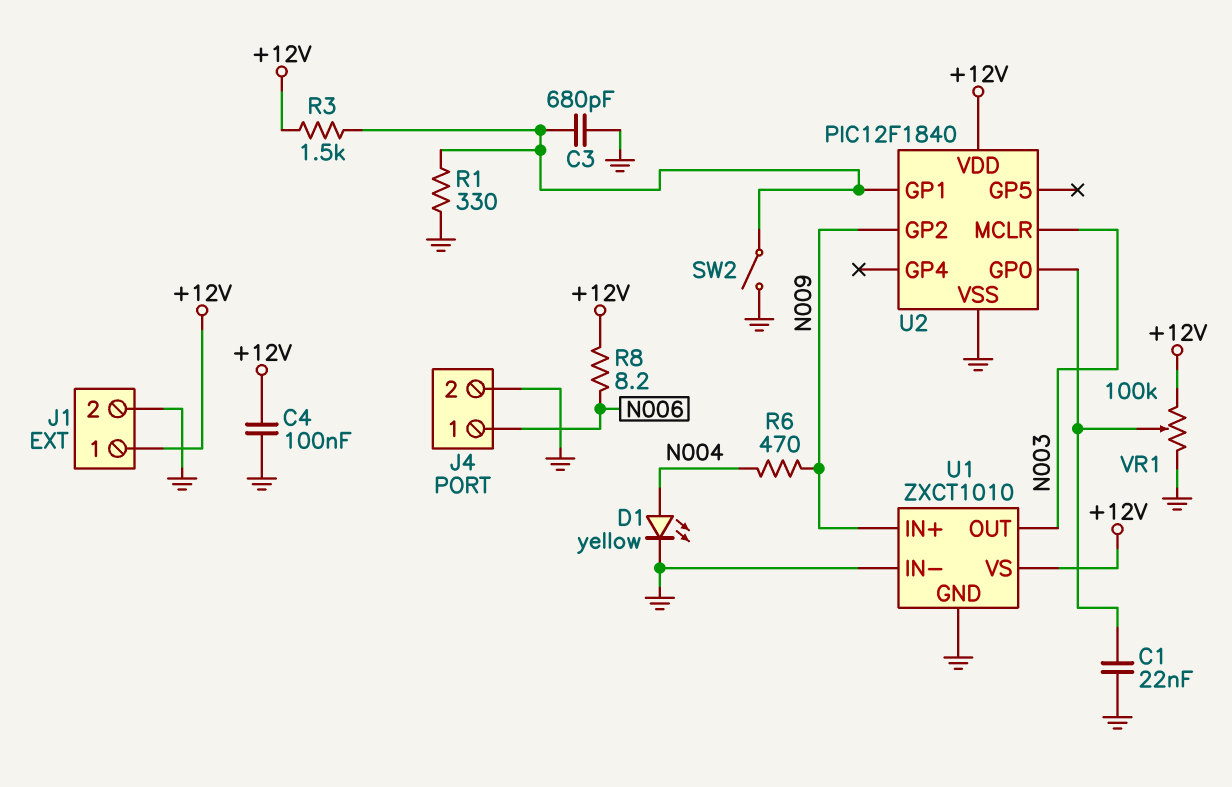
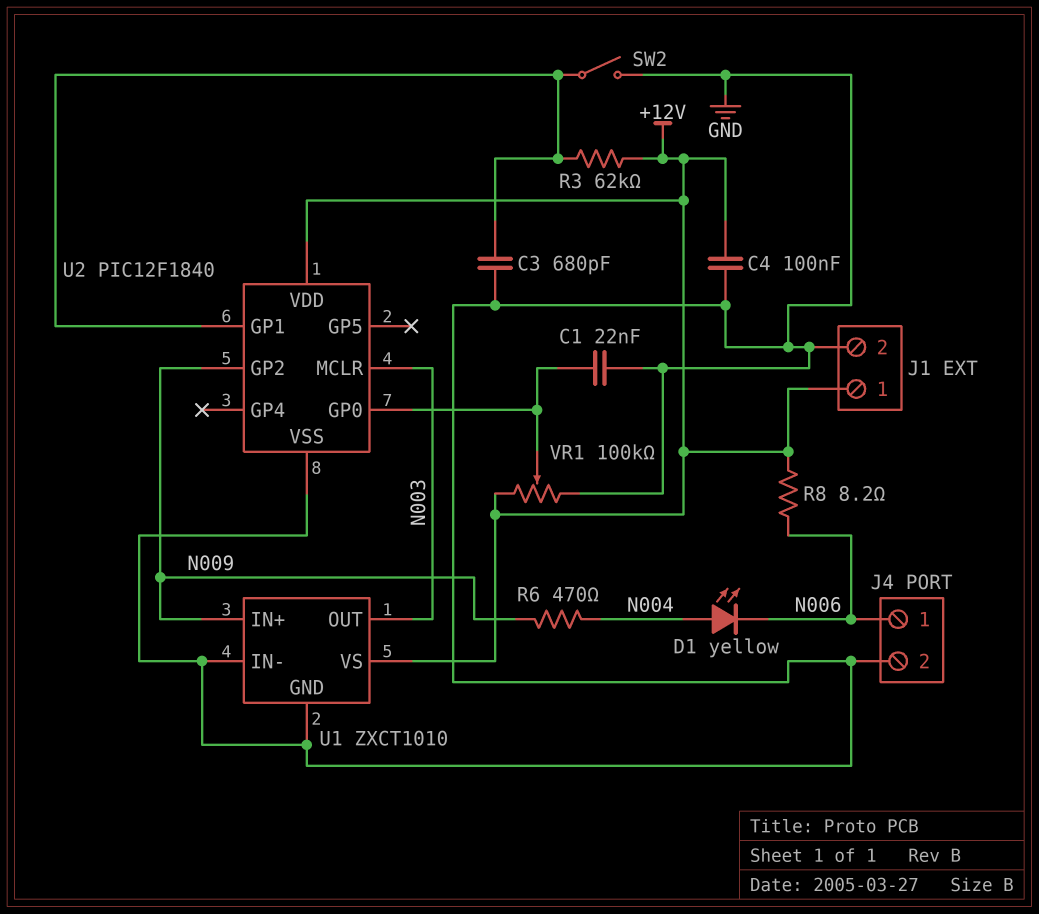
D1: LED yellow (A N004, K GND) -> LED yellow (A N004, K N006)
R1: 330 (GND, U2/GP1) -> none
R3: 1.5k (+12V, U2/GP1) -> 62k (+12V, U2/GP1)

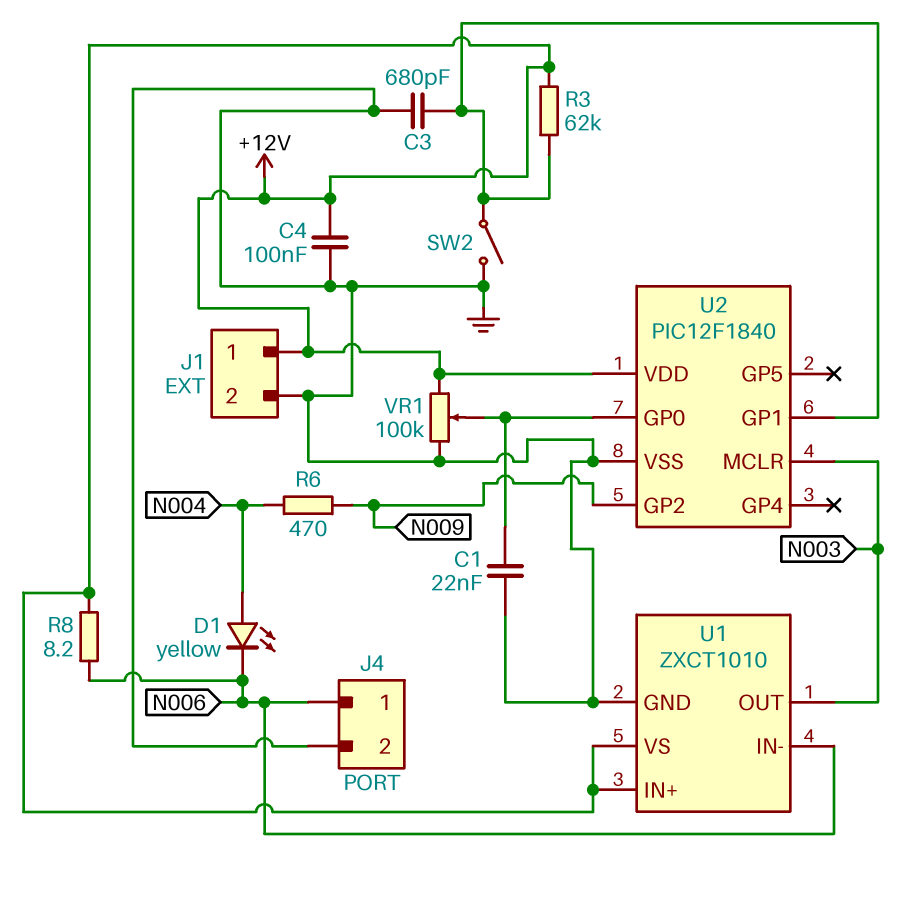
U1 pin IN+: N009 -> +12V
U1 pin IN-: GND -> N006

